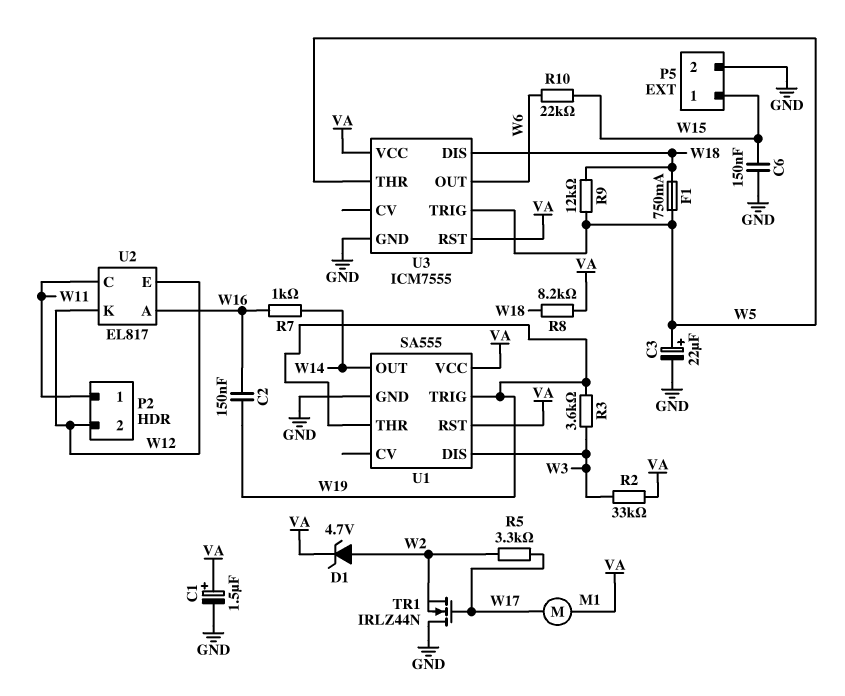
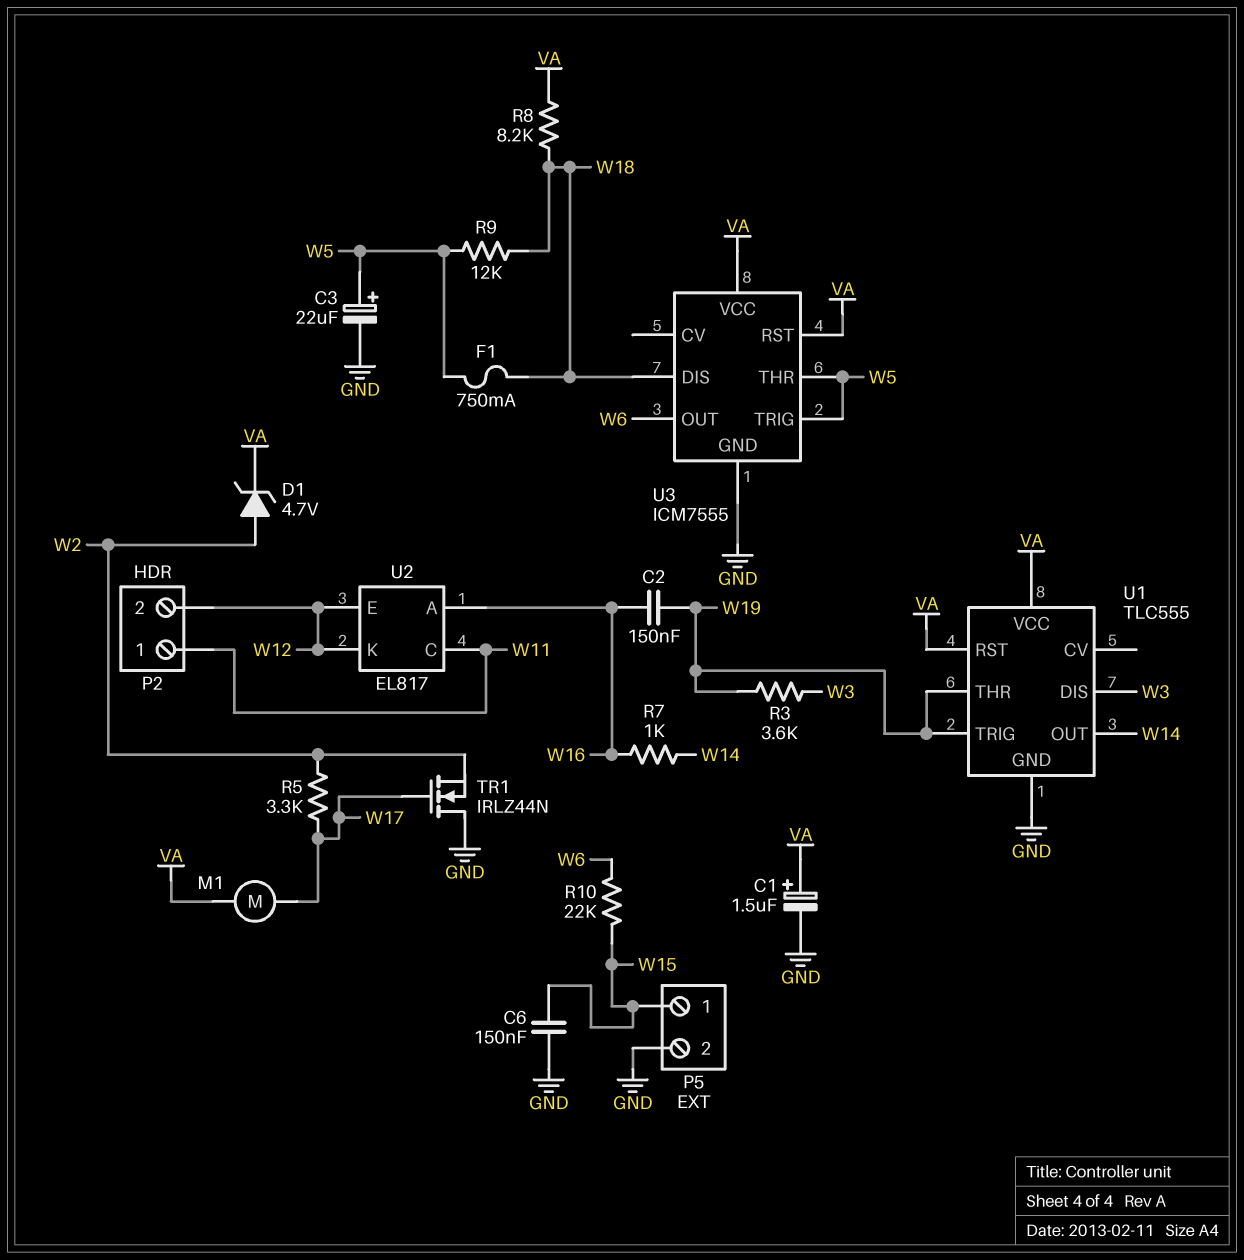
R2: 33k (VA, W3) -> none
U1: SA555 -> TLC555

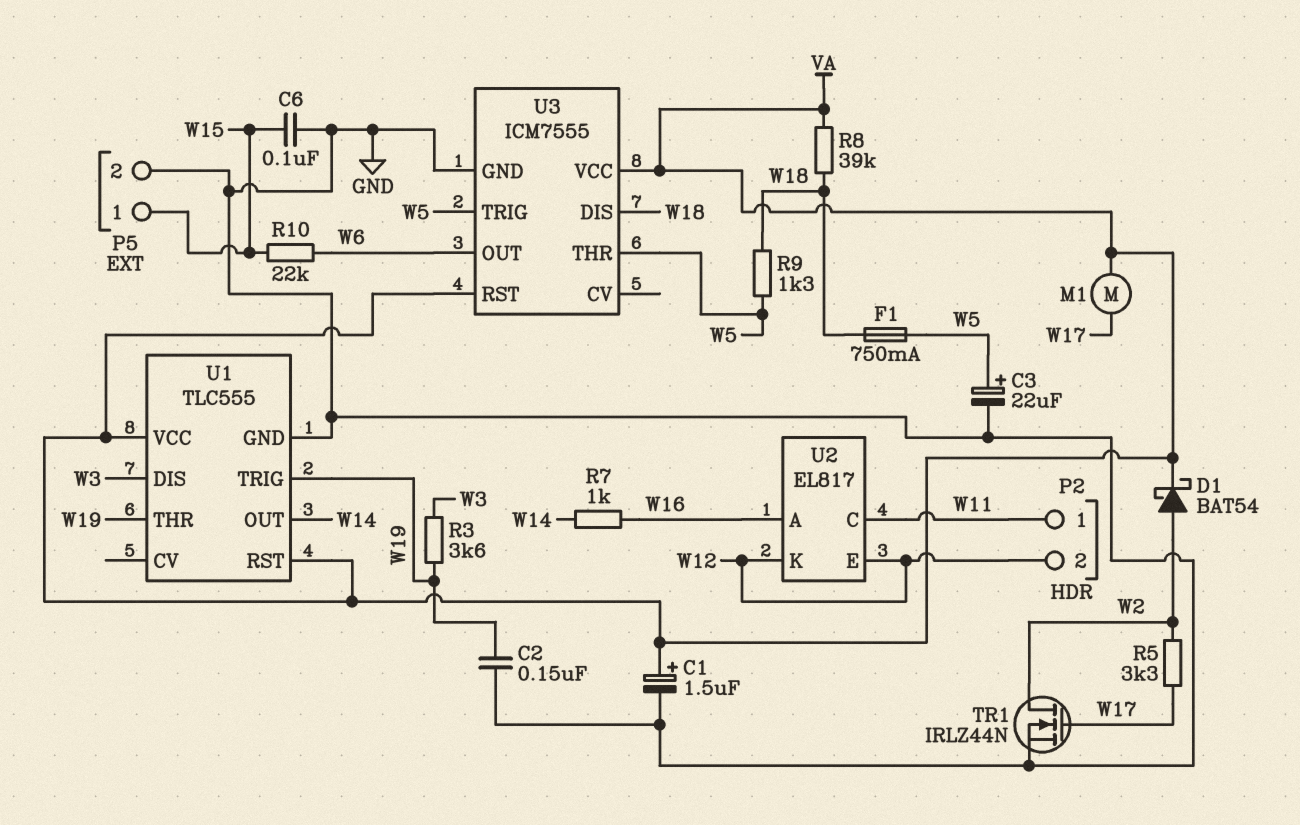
C2: 150nF (W16, W19) -> 150nF (GND, W19)
C6: 150nF (GND, W15) -> 100nF (GND, W15)
D1: zener 4.7V (A W2, K VA) -> schottky BAT54 (A W2, K VA)
R8: 8.2k (VA, W18) -> 39k (VA, W18)
R9: 12k (W5, W18) -> 1.3k (W5, W18)
TR1: NMOS IRLZ44N (G W17, D GND, S W2) -> NMOS IRLZ44N (G W17, D W2, S GND)

